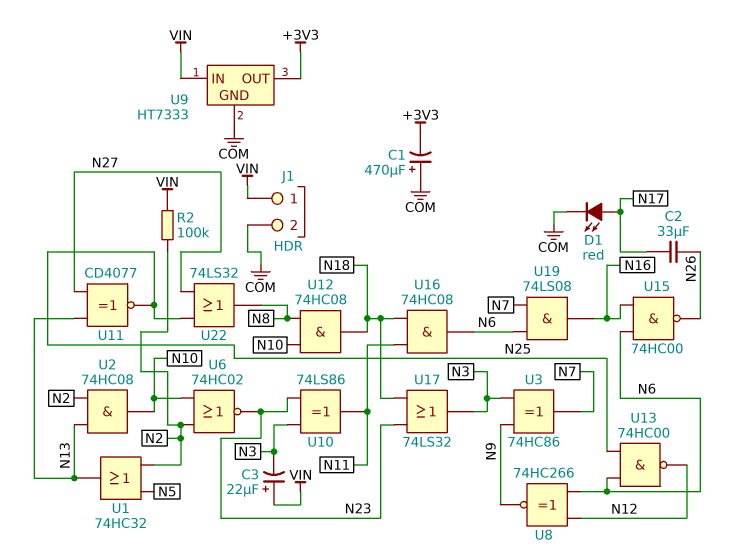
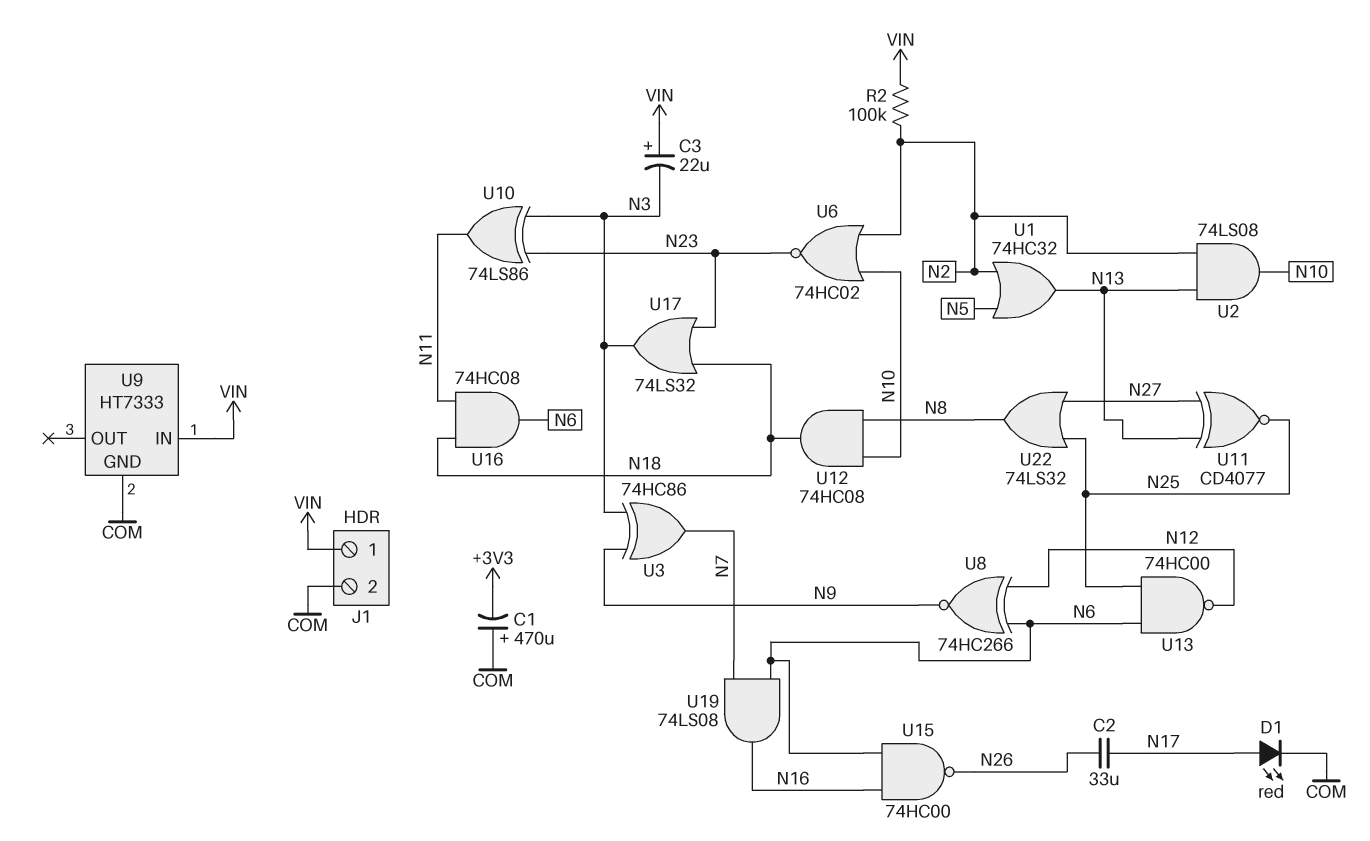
U2: AND 74HC08 (in N2, in N13, out N10) -> AND 74LS08 (in N2, in N13, out N10)
U9 pin OUT: +3V3 -> none

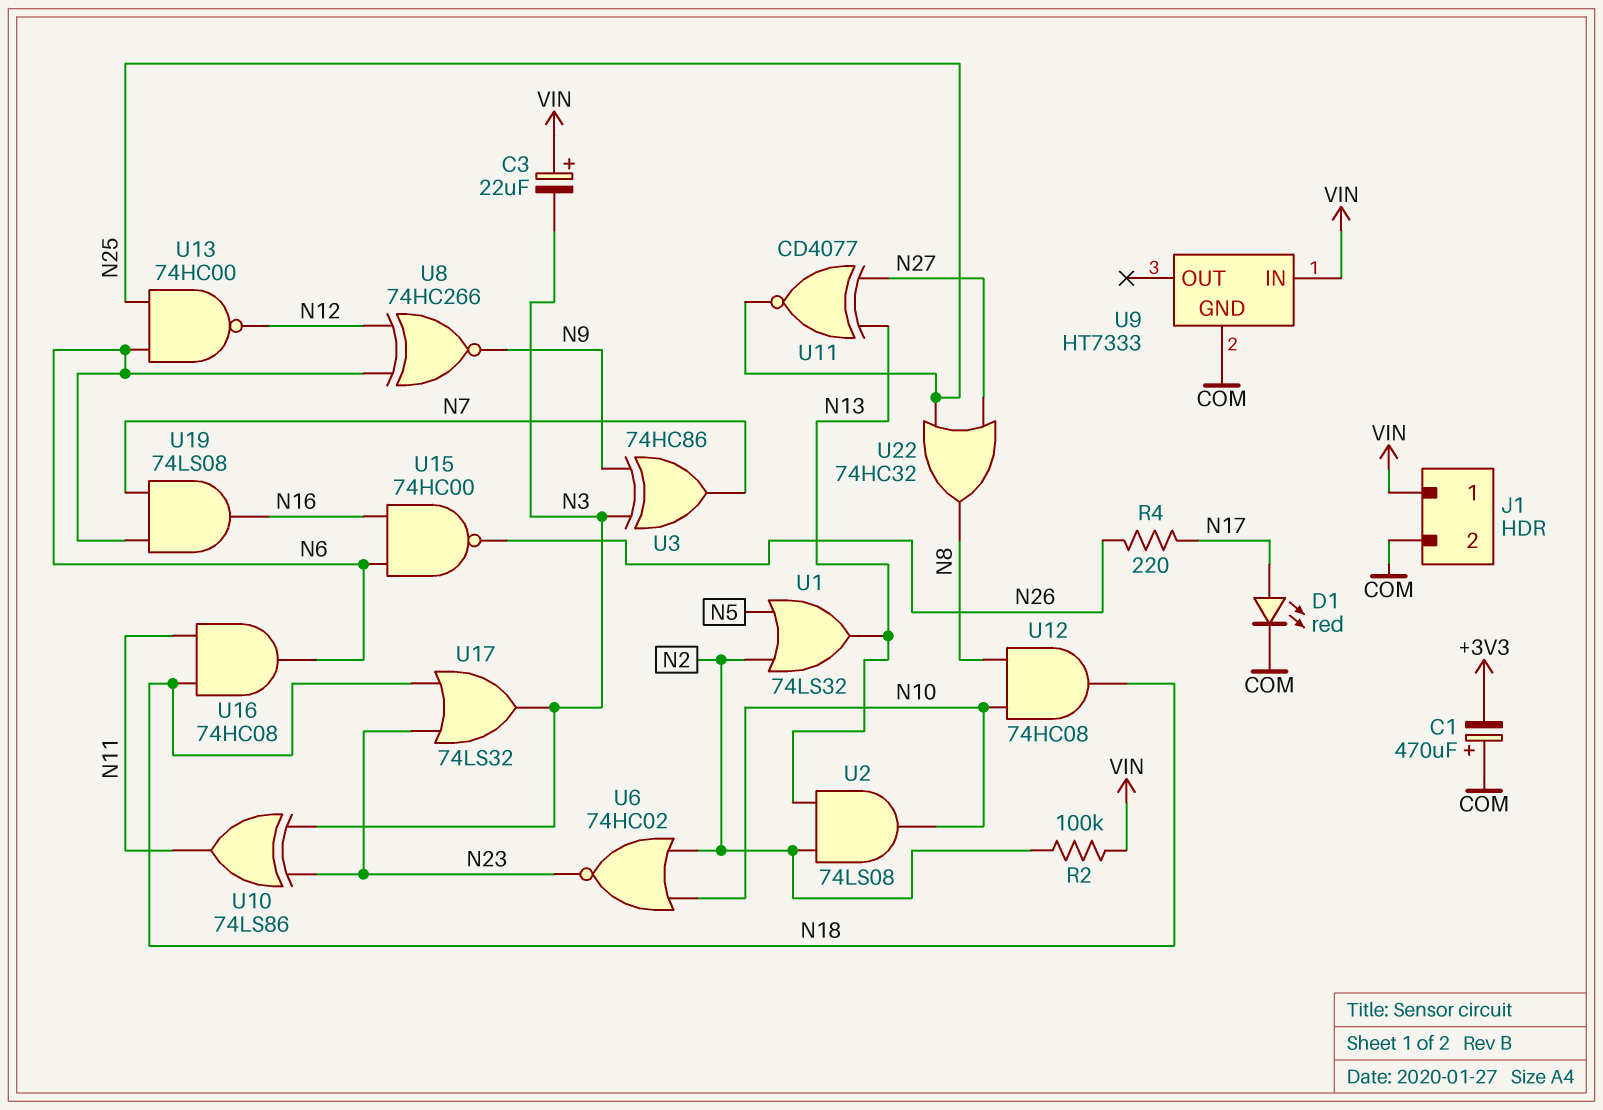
C2: 33uF (N17, N26) -> none
R4: none -> 220 (N17, N26)
U1: OR 74HC32 (in N2, in N5, out N13) -> OR 74LS32 (in N2, in N5, out N13)
U22: OR 74LS32 (in N25, in N27, out N8) -> OR 74HC32 (in N25, in N27, out N8)

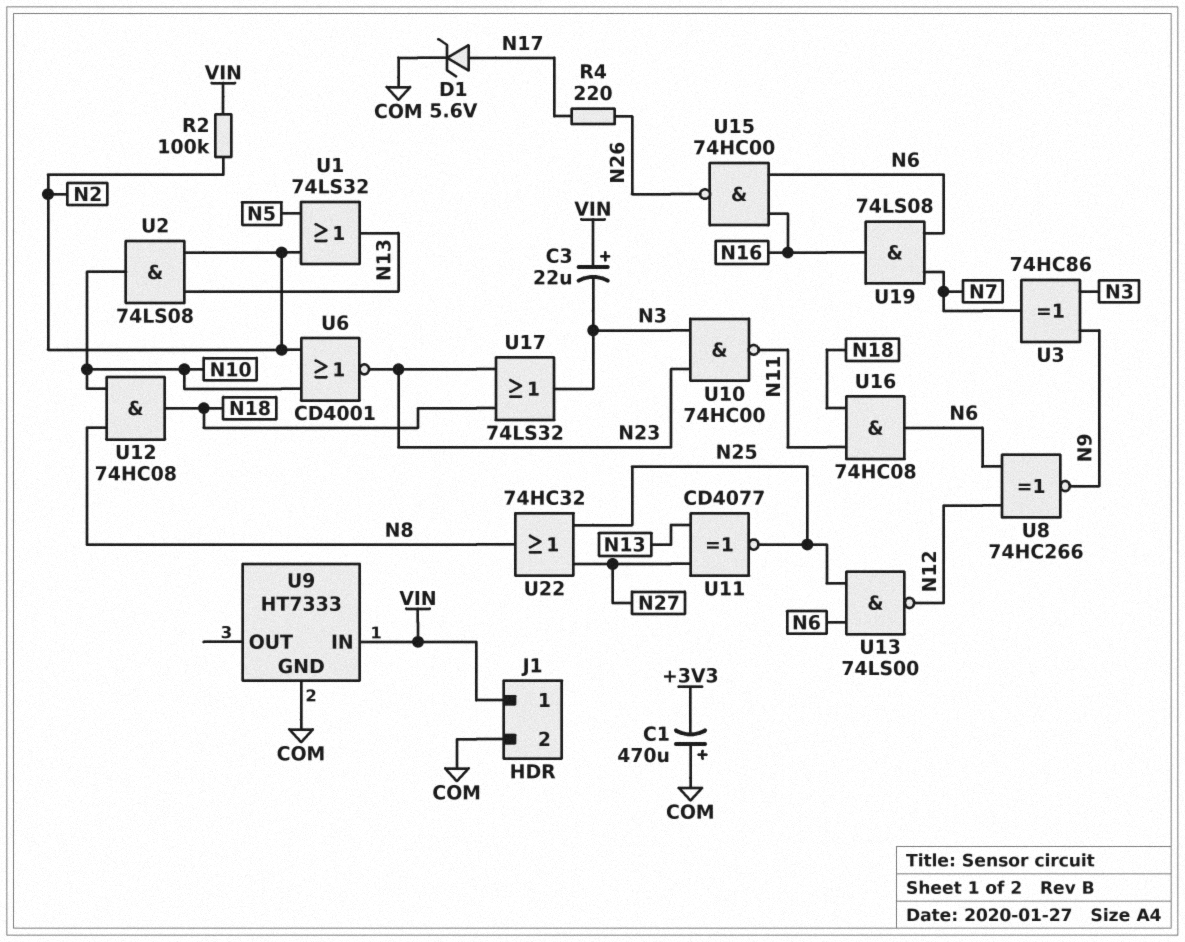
D1: LED red (A N17, K COM) -> zener 5.6V (A N17, K COM)
U6: NOR 74HC02 (in N2, in N10, out N23) -> NOR CD4001 (in N2, in N10, out N23)
U10: XOR 74LS86 (in N3, in N23, out N11) -> NAND 74HC00 (in N3, in N23, out N11)
U13: NAND 74HC00 (in N6, in N25, out N12) -> NAND 74LS00 (in N6, in N25, out N12)

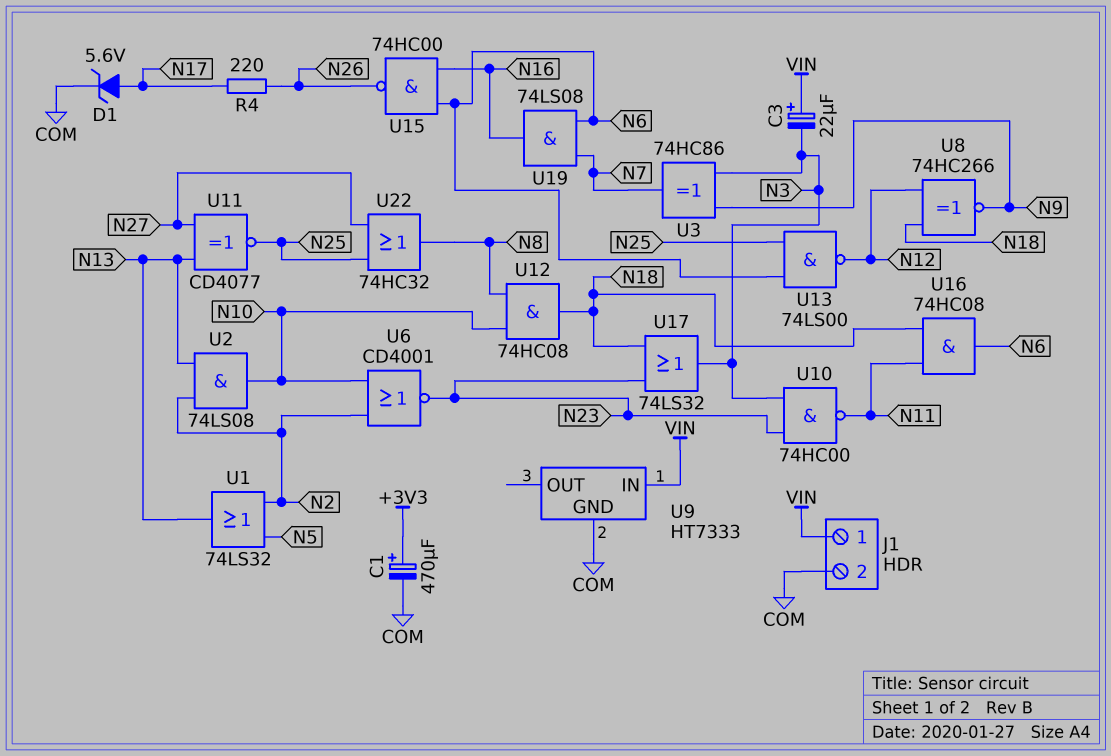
C1: 470uF (plus COM, minus +3V3) -> 470uF (plus +3V3, minus COM)
R2: 100k (N2, VIN) -> none
U8: XNOR 74HC266 (in N6, in N12, out N9) -> XNOR 74HC266 (in N12, in N18, out N9)

